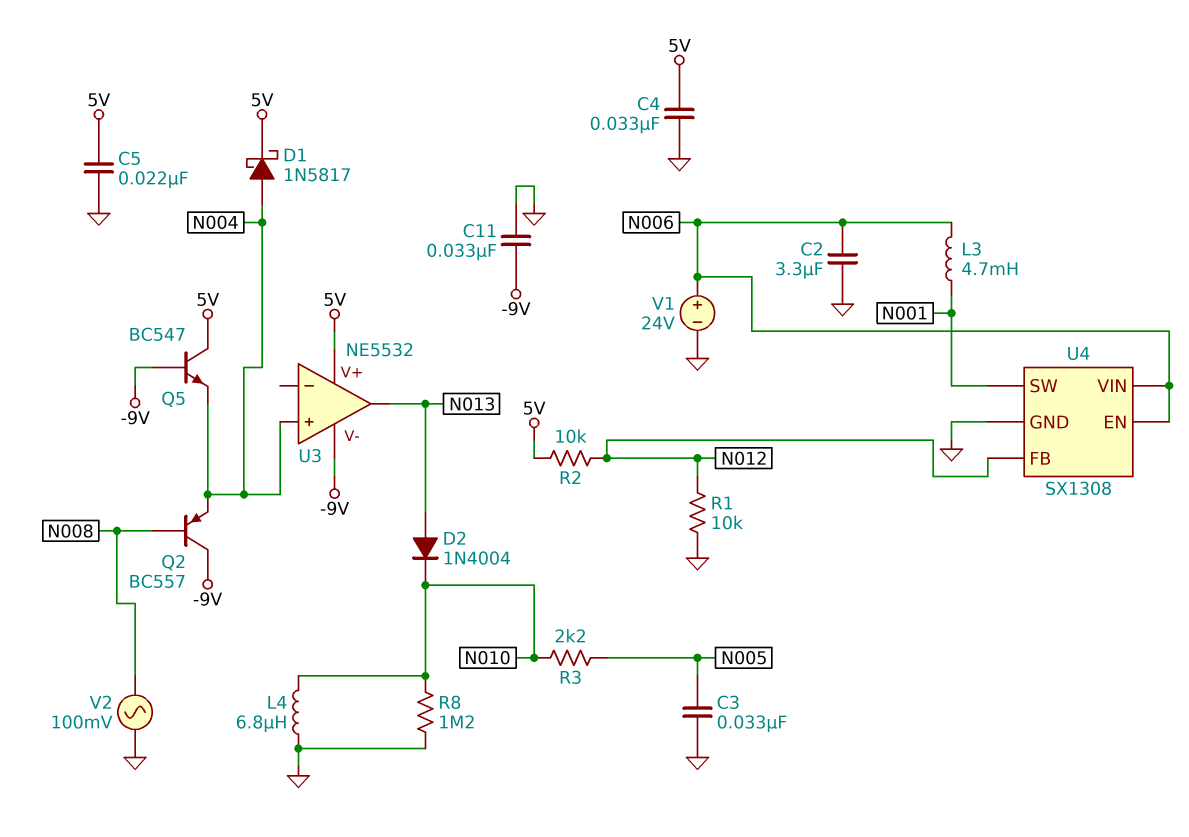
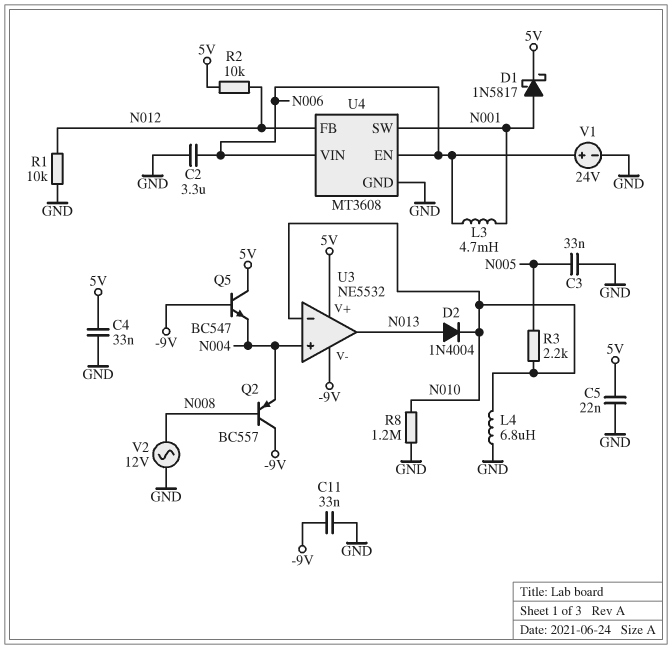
D1: schottky 1N5817 (A N004, K 5V) -> schottky 1N5817 (A N001, K 5V)
U3 pin in-: none -> N010
U4: SX1308 -> MT3608
V2: AC 100mV (GND, N008) -> AC 12V (GND, N008)

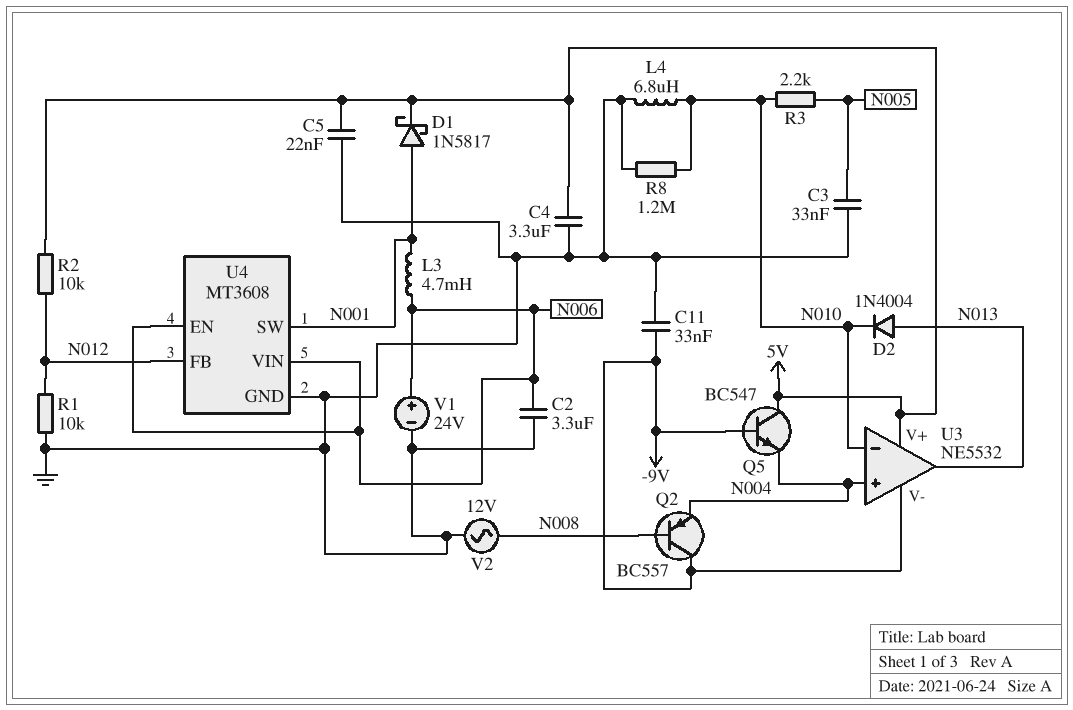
C4: 33nF (5V, GND) -> 3.3uF (5V, GND)

